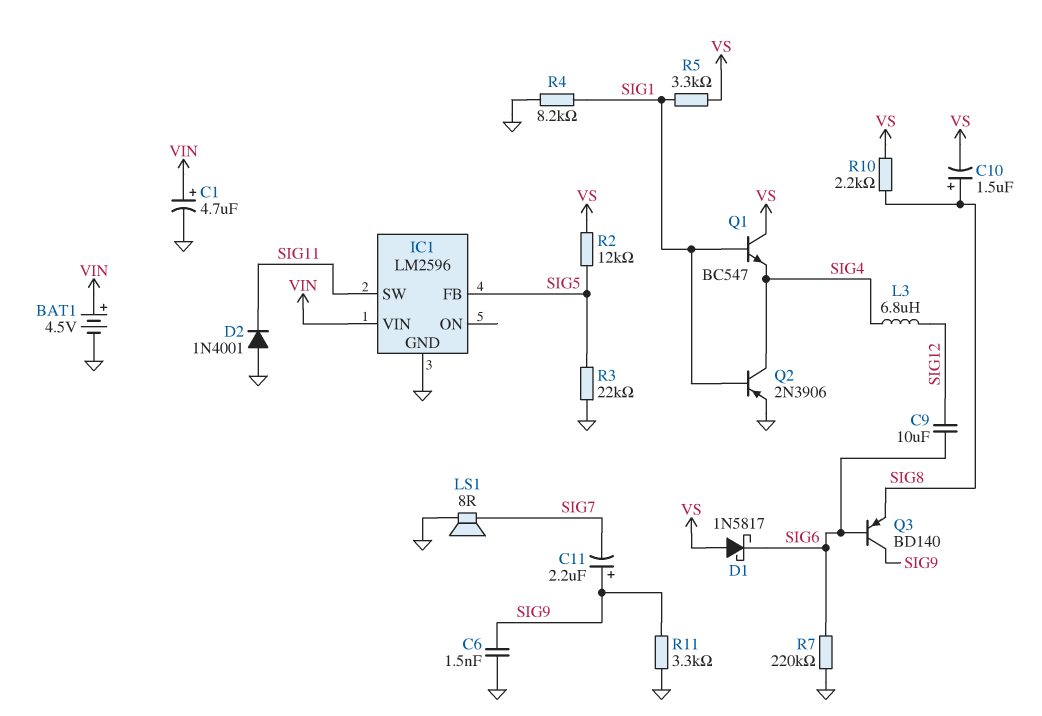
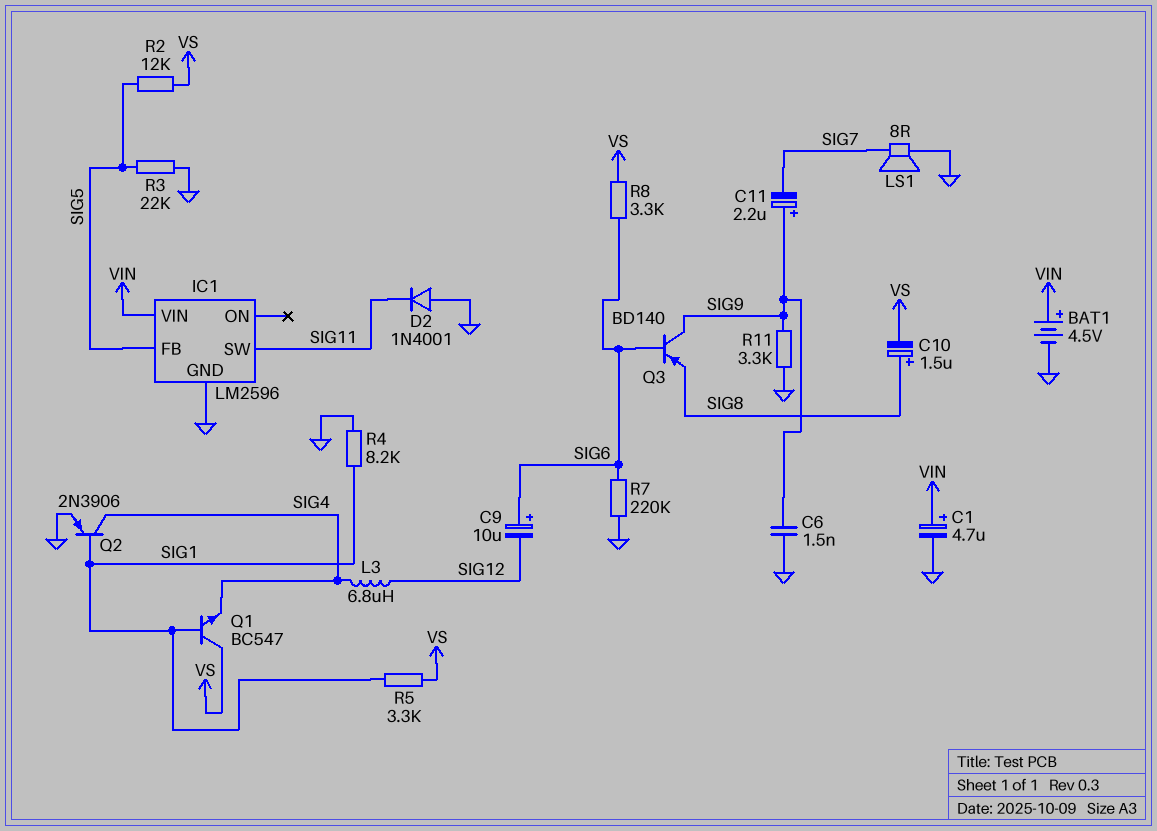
C9: 10uF (SIG6, SIG12) -> 10uF (plus SIG6, minus SIG12)
D1: schottky 1N5817 (A VS, K SIG6) -> none
R8: none -> 3.3k (SIG6, VS)
R10: 2.2k (SIG8, VS) -> none

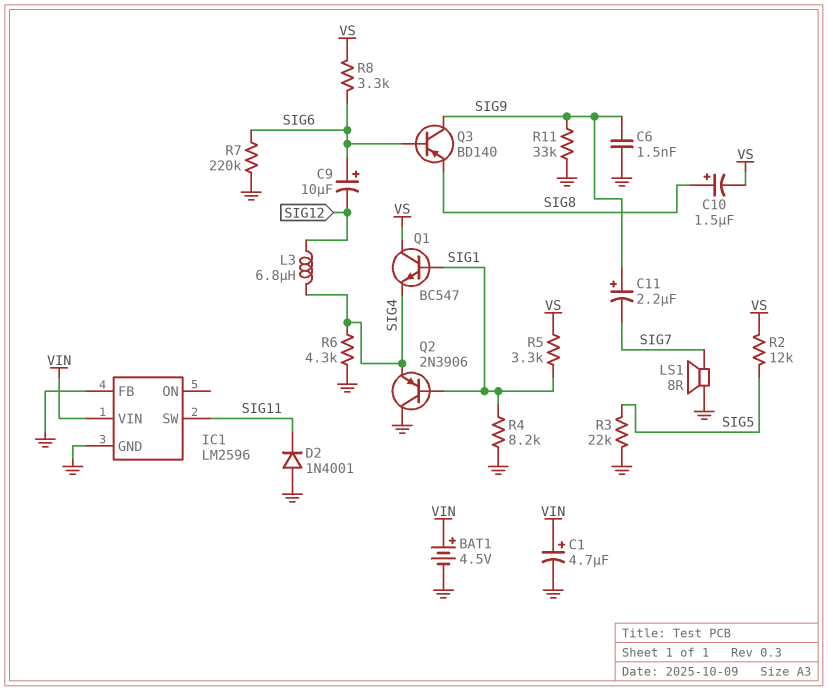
IC1 pin FB: SIG5 -> GND
Q2: PNP 2N3906 (B SIG1, C SIG4, E GND) -> PNP 2N3906 (B SIG1, C GND, E SIG4)
R6: none -> 4.3k (GND, SIG4)
R11: 3.3k (GND, SIG9) -> 33k (GND, SIG9)

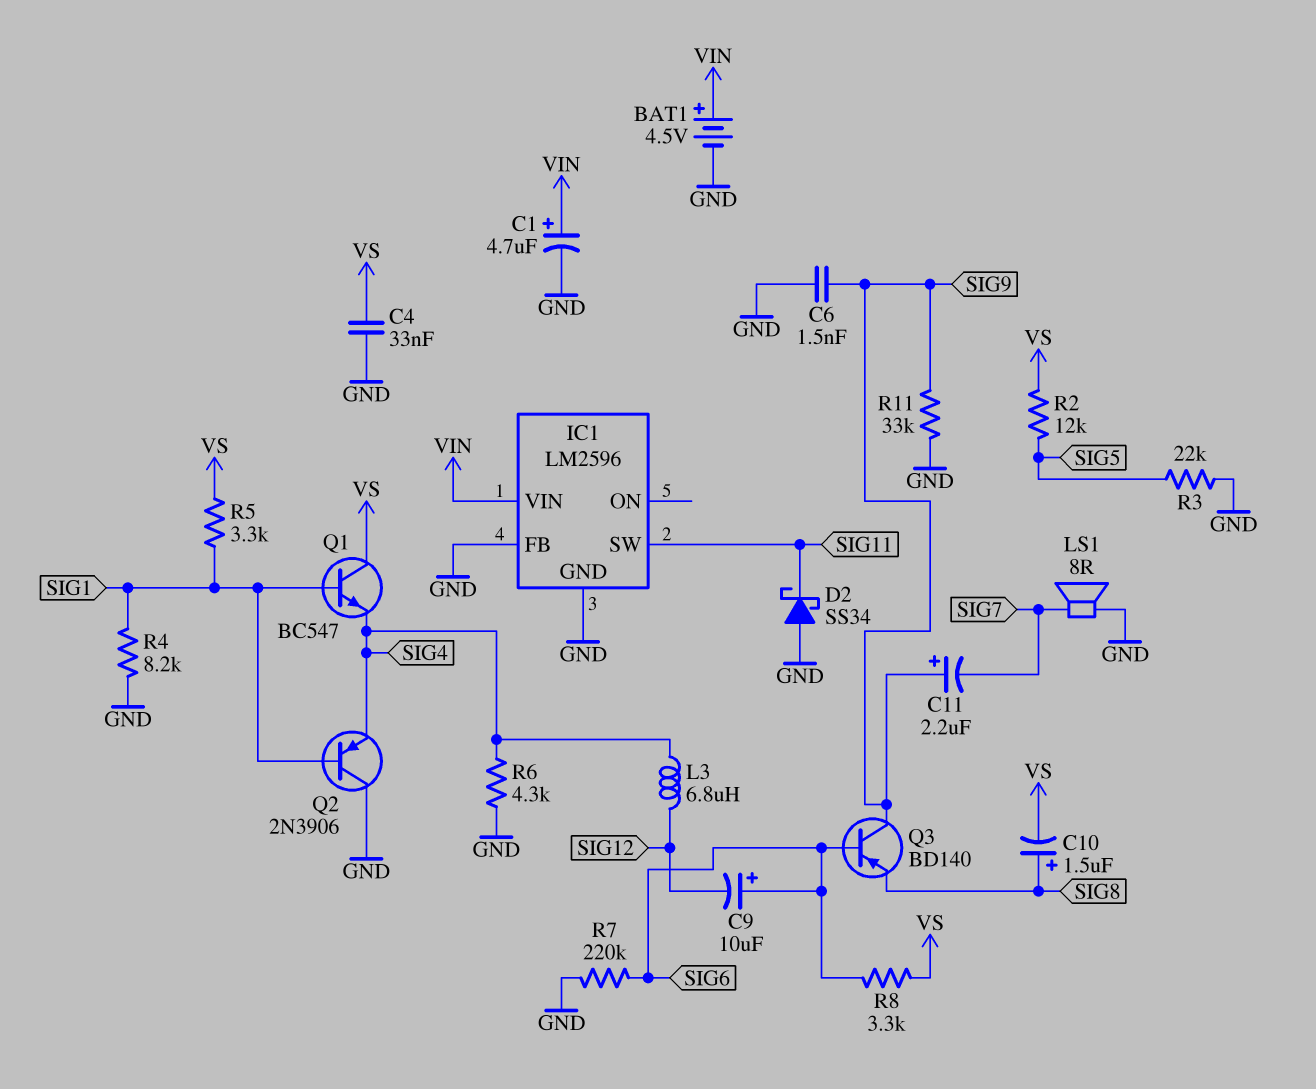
C4: none -> 33nF (GND, VS)
D2: diode 1N4001 (A GND, K SIG11) -> schottky SS34 (A GND, K SIG11)

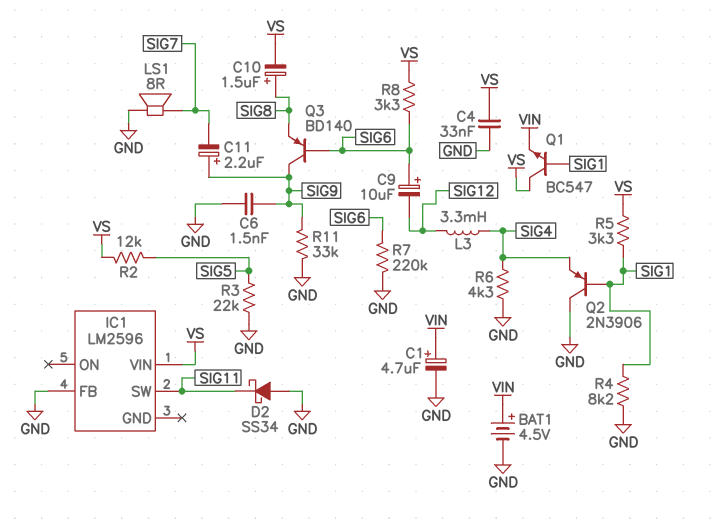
IC1 pin GND: GND -> none
IC1 pin VIN: VIN -> VS
L3: 6.8uH (SIG4, SIG12) -> 3.3mH (SIG4, SIG12)
Q1: NPN BC547 (B SIG1, C VS, E SIG4) -> NPN BC547 (B SIG1, C VS, E VIN)

